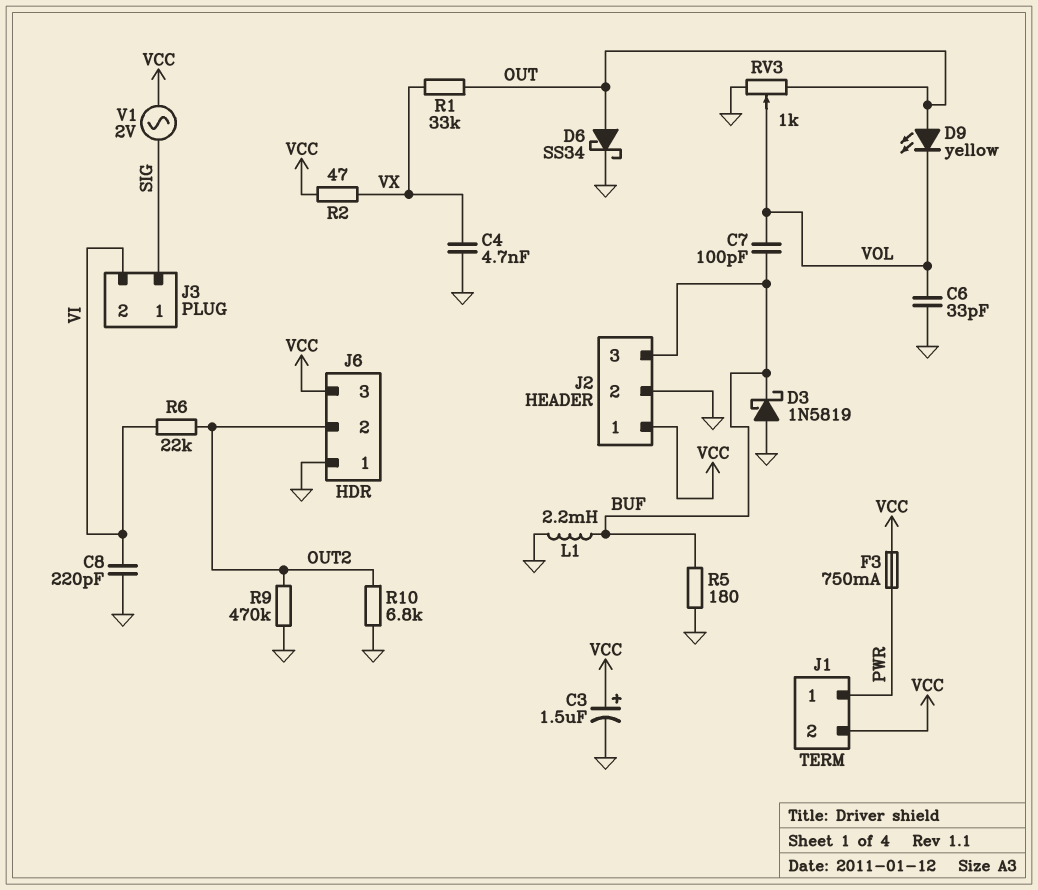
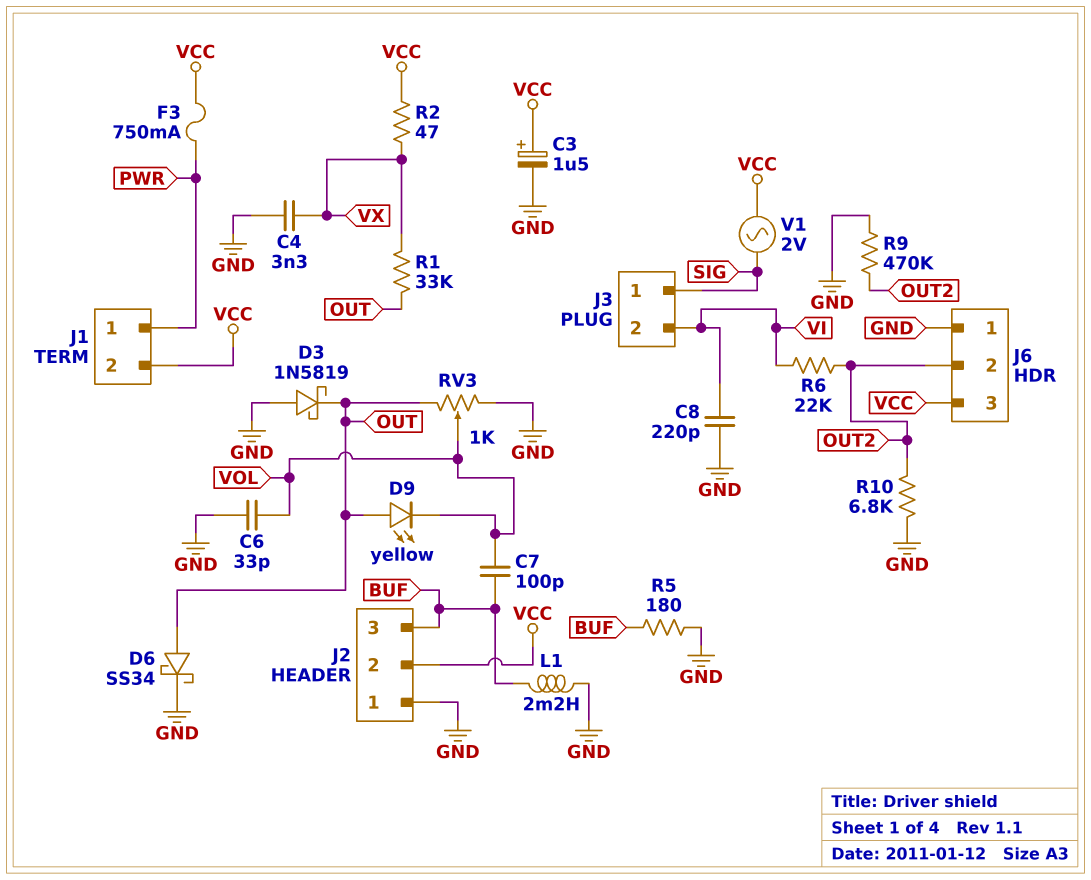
C4: 4.7nF (GND, VX) -> 3.3nF (GND, VX)
D3: schottky 1N5819 (A GND, K BUF) -> schottky 1N5819 (A GND, K OUT)
J2 pin 1: VCC -> GND
J2 pin 2: GND -> VCC

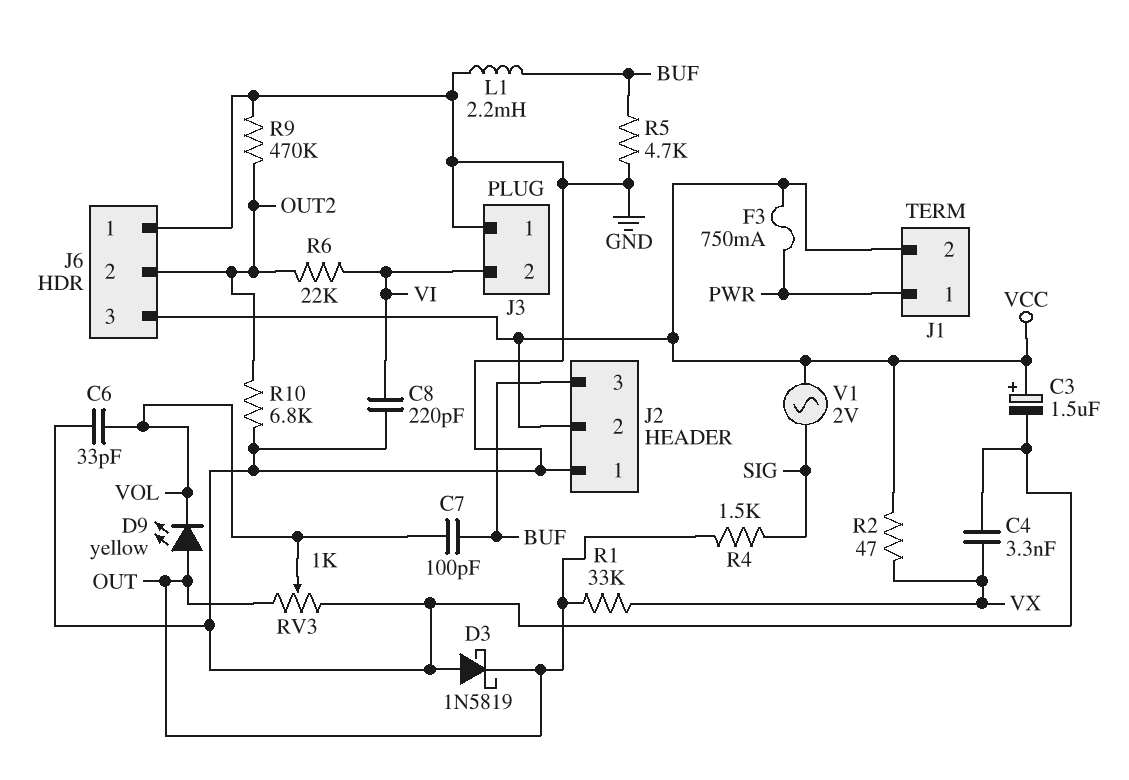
D6: schottky SS34 (A OUT, K GND) -> none
J3 pin 1: SIG -> GND
R4: none -> 1.5k (OUT, SIG)
R5: 180 (BUF, GND) -> 4.7k (BUF, GND)

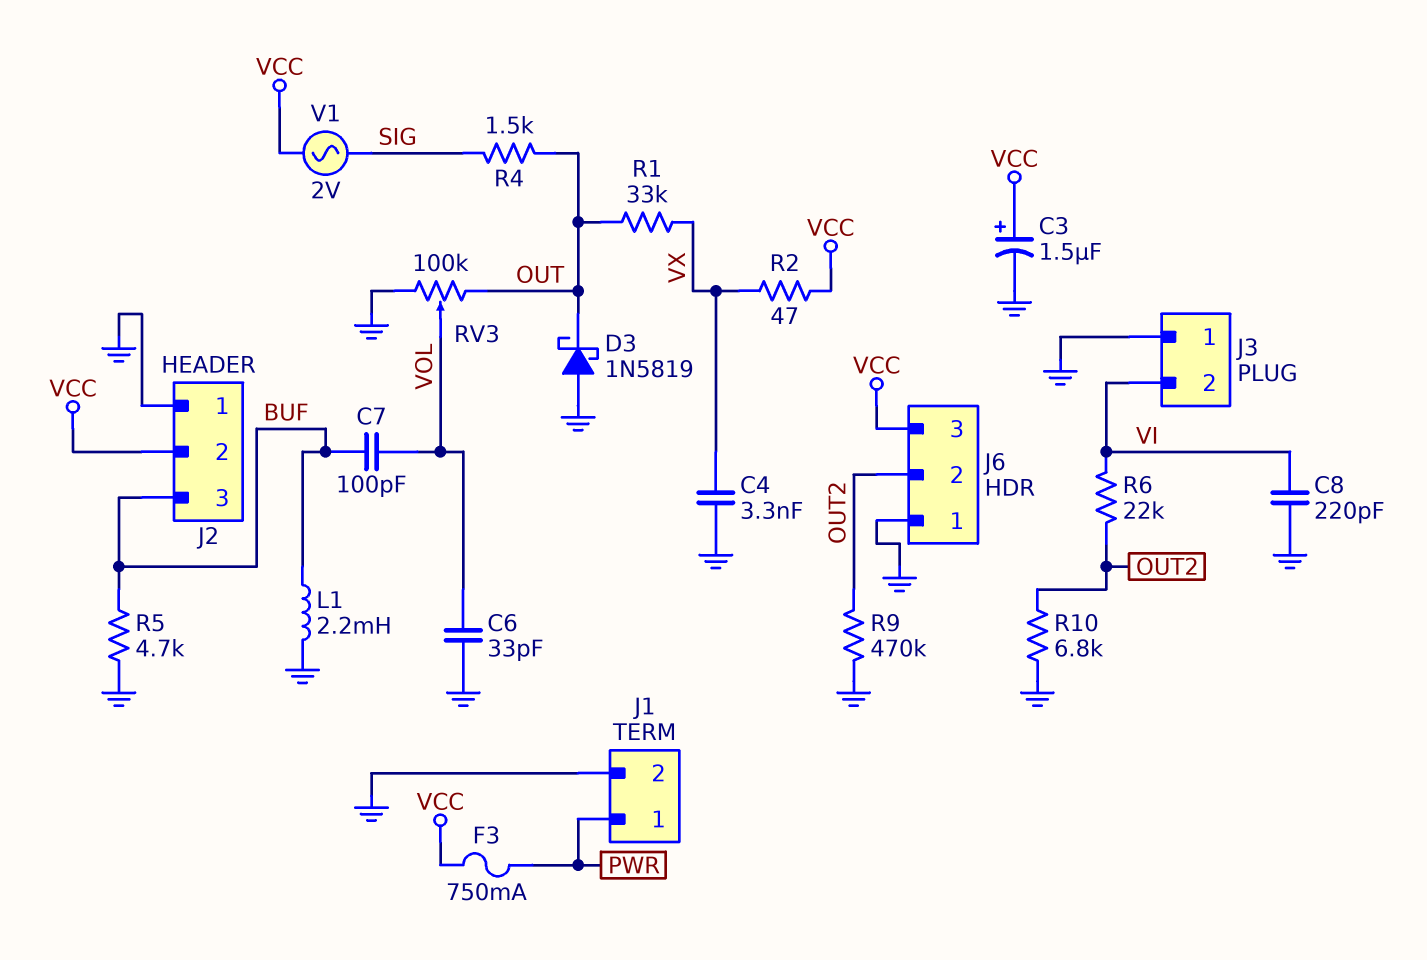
D9: LED yellow (A OUT, K VOL) -> none
J1 pin 2: VCC -> GND
RV3: 1k (GND, OUT, wiper VOL) -> 100k (GND, OUT, wiper VOL)

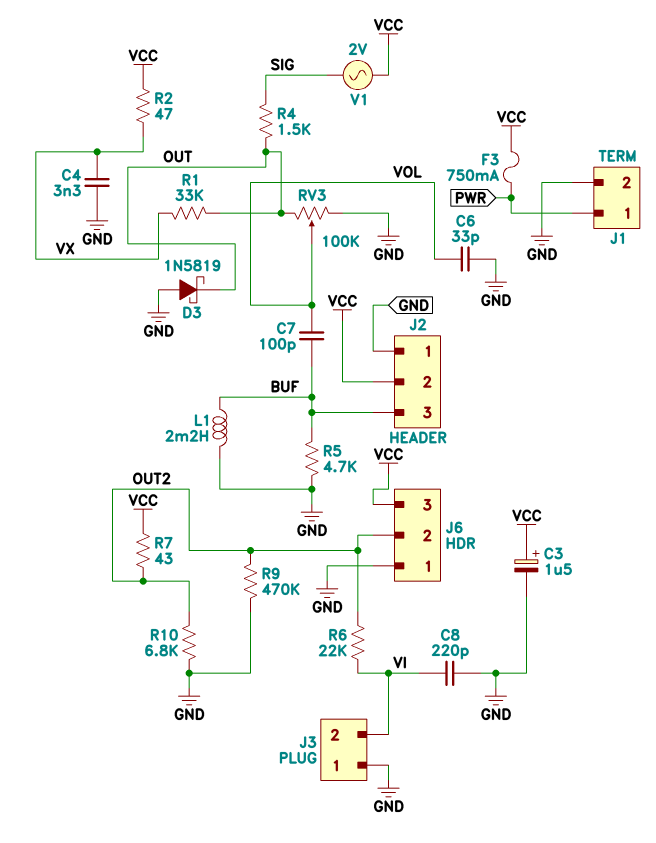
R7: none -> 43 (OUT2, VCC)

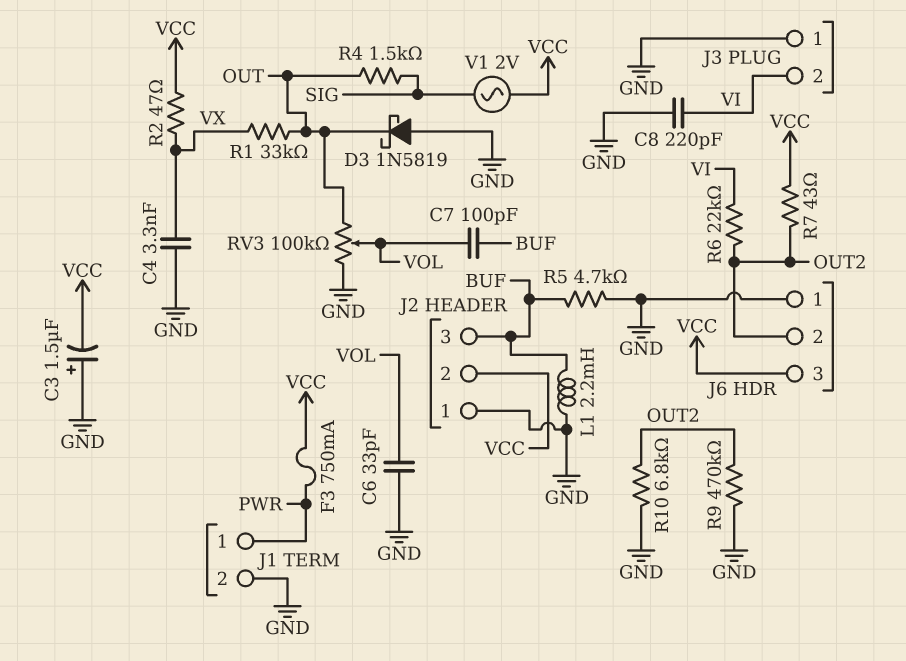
C3: 1.5uF (plus VCC, minus GND) -> 1.5uF (plus GND, minus VCC)

